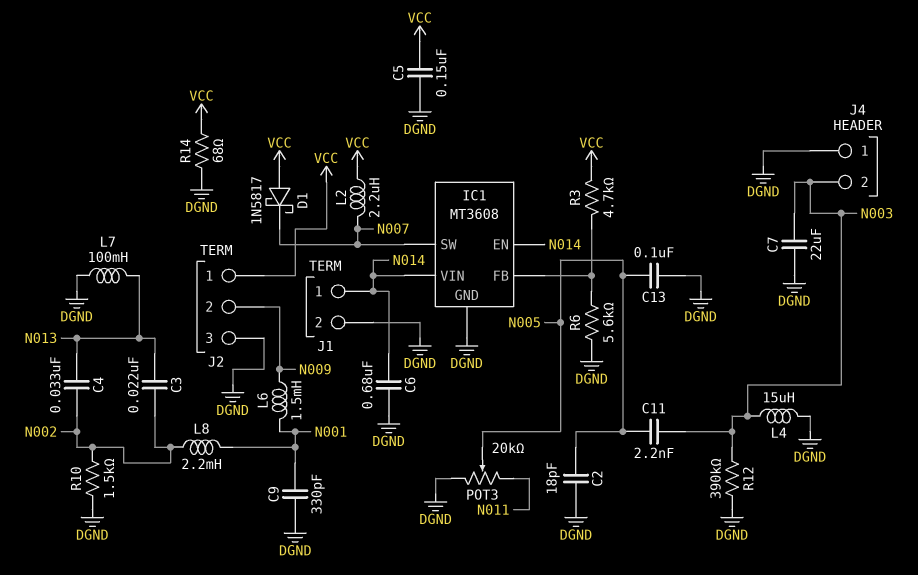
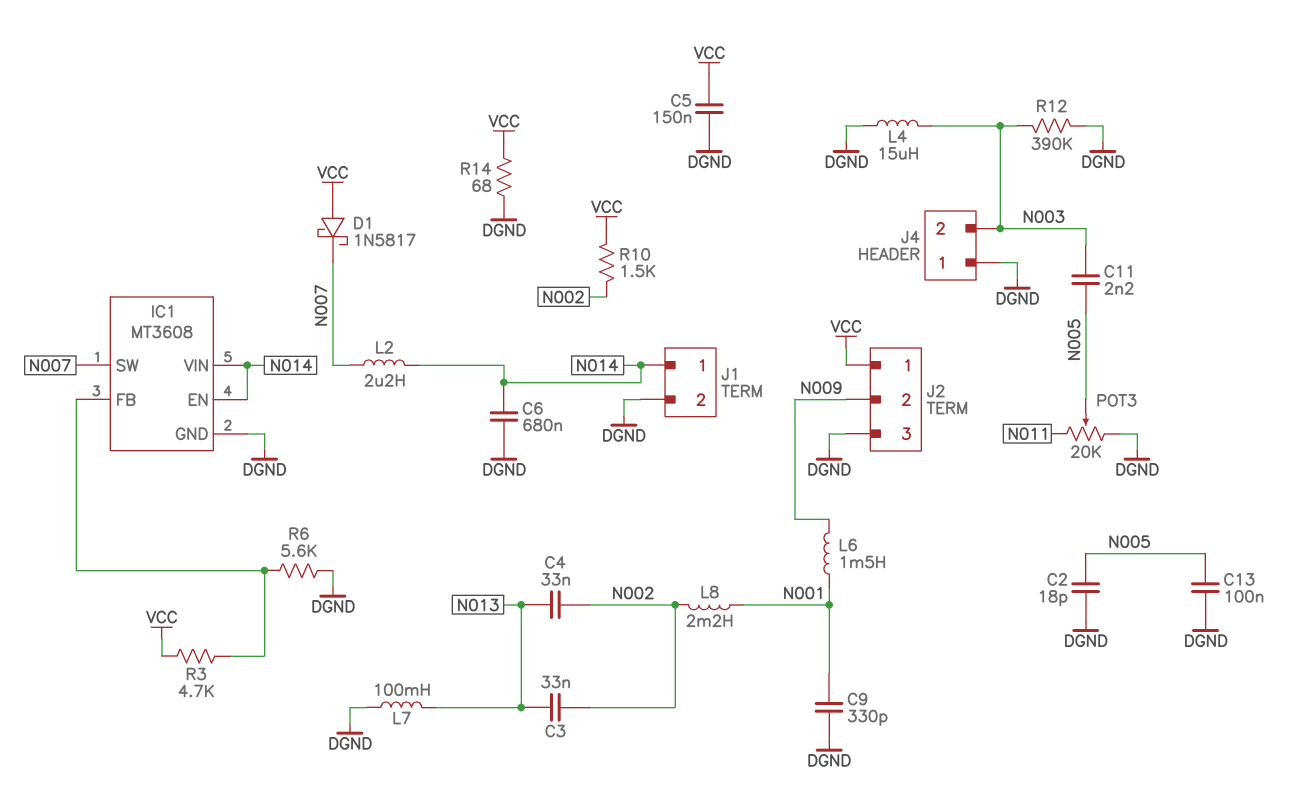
C3: 22nF (N002, N013) -> 33nF (N002, N013)
C7: 22uF (DGND, N003) -> none
L2: 2.2uH (N007, VCC) -> 2.2uH (N007, N014)
R10: 1.5k (DGND, N002) -> 1.5k (N002, VCC)

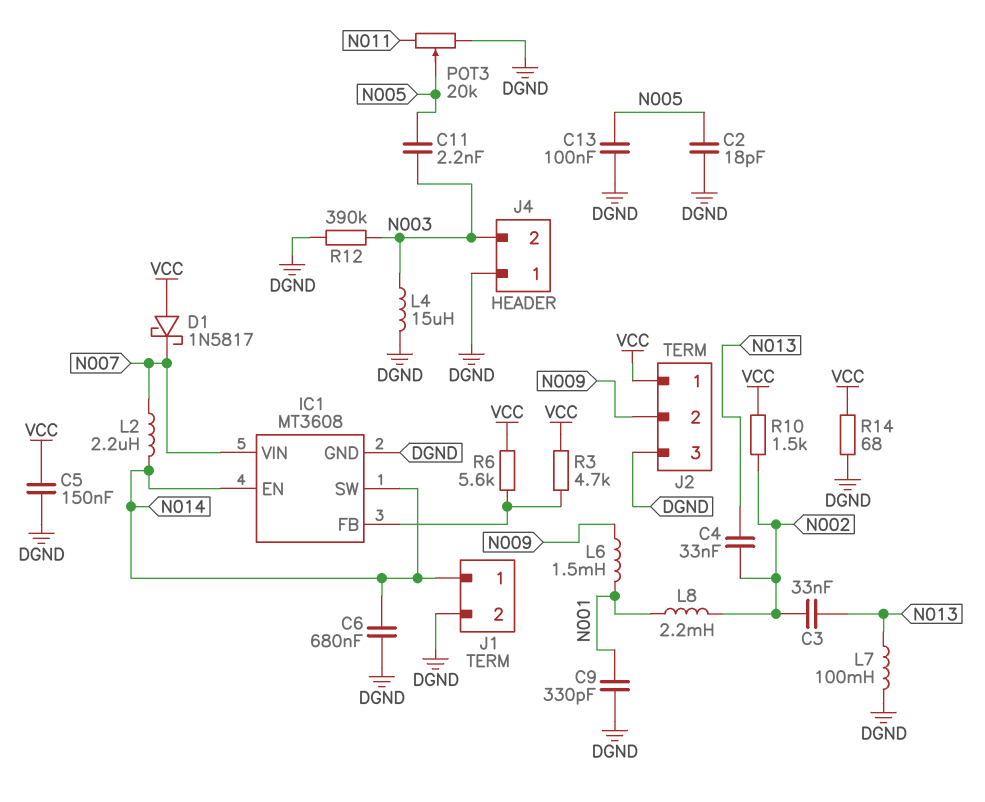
IC1 pin SW: N007 -> N014
IC1 pin VIN: N014 -> N007
R6: 5.6k (DGND, IC1/FB) -> 5.6k (IC1/FB, VCC)

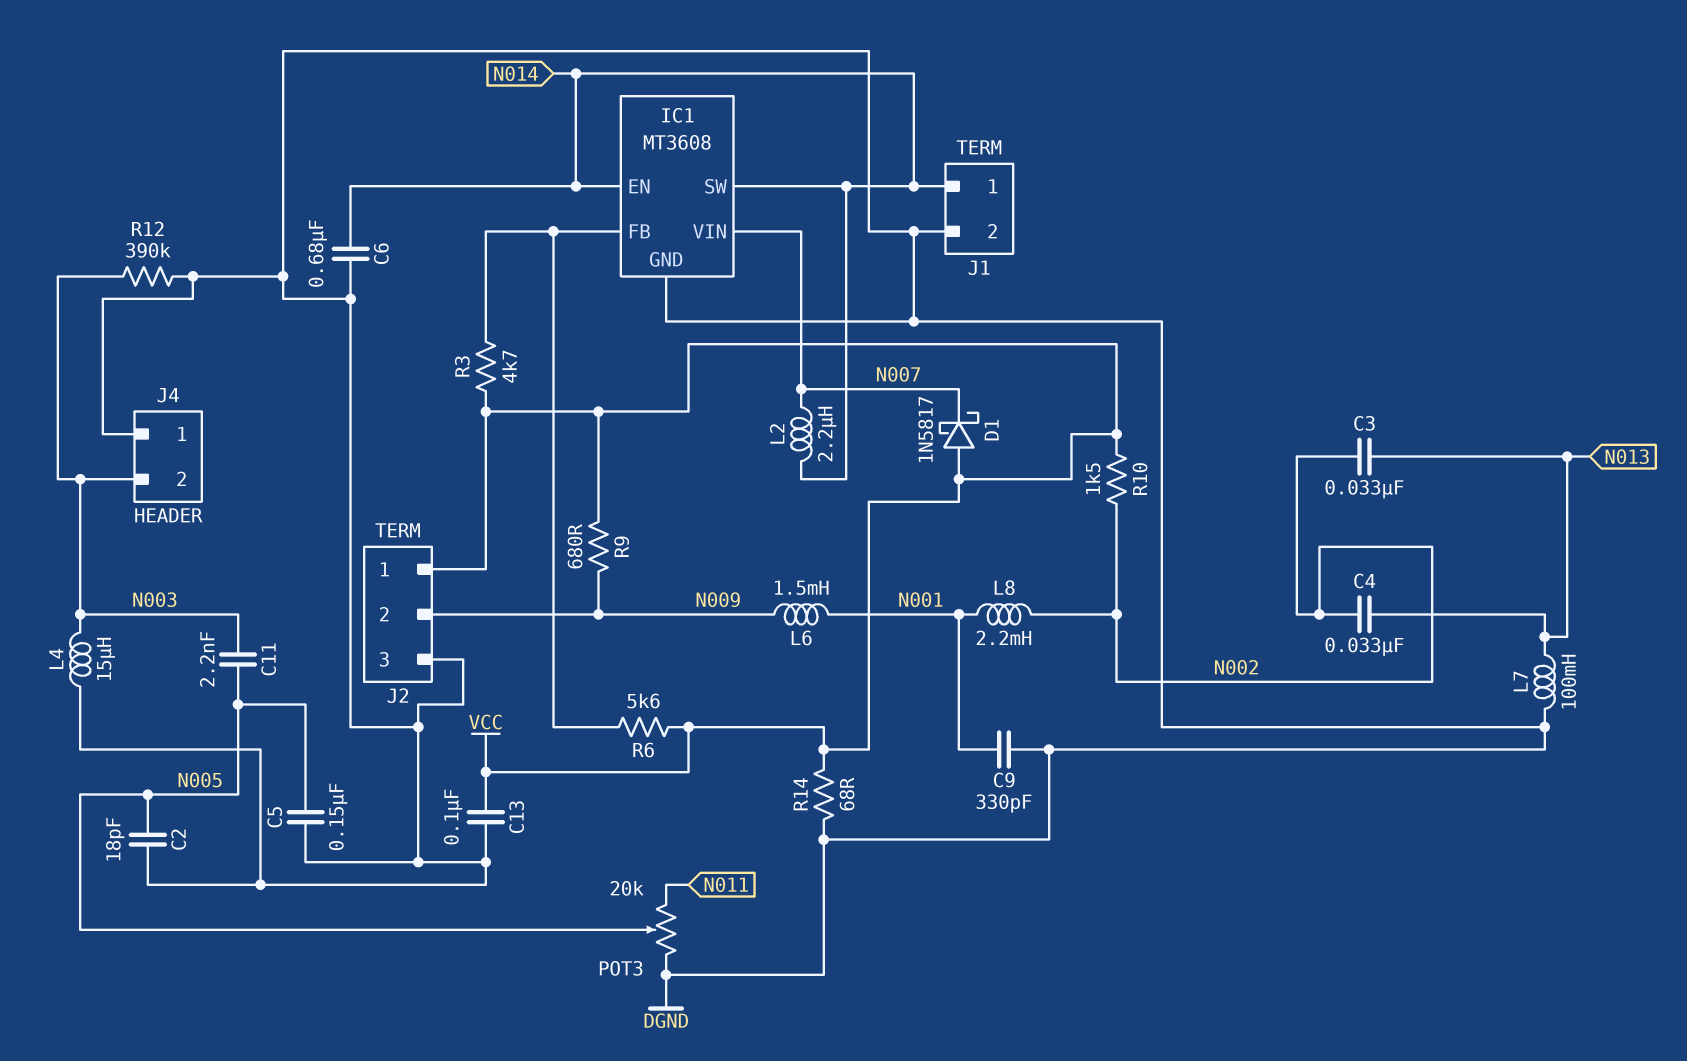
C5: 150nF (DGND, VCC) -> 150nF (DGND, N005)
C13: 100nF (DGND, N005) -> 100nF (DGND, VCC)
R9: none -> 680 (N009, VCC)

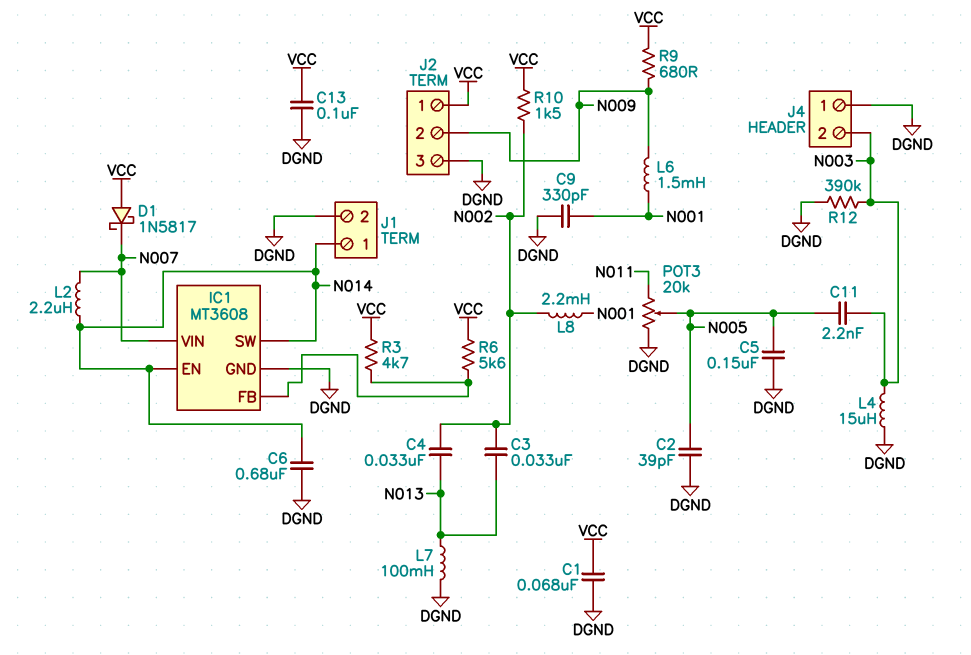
C1: none -> 68nF (DGND, VCC)
C2: 18pF (DGND, N005) -> 39pF (DGND, N005)
R14: 68 (DGND, VCC) -> none

